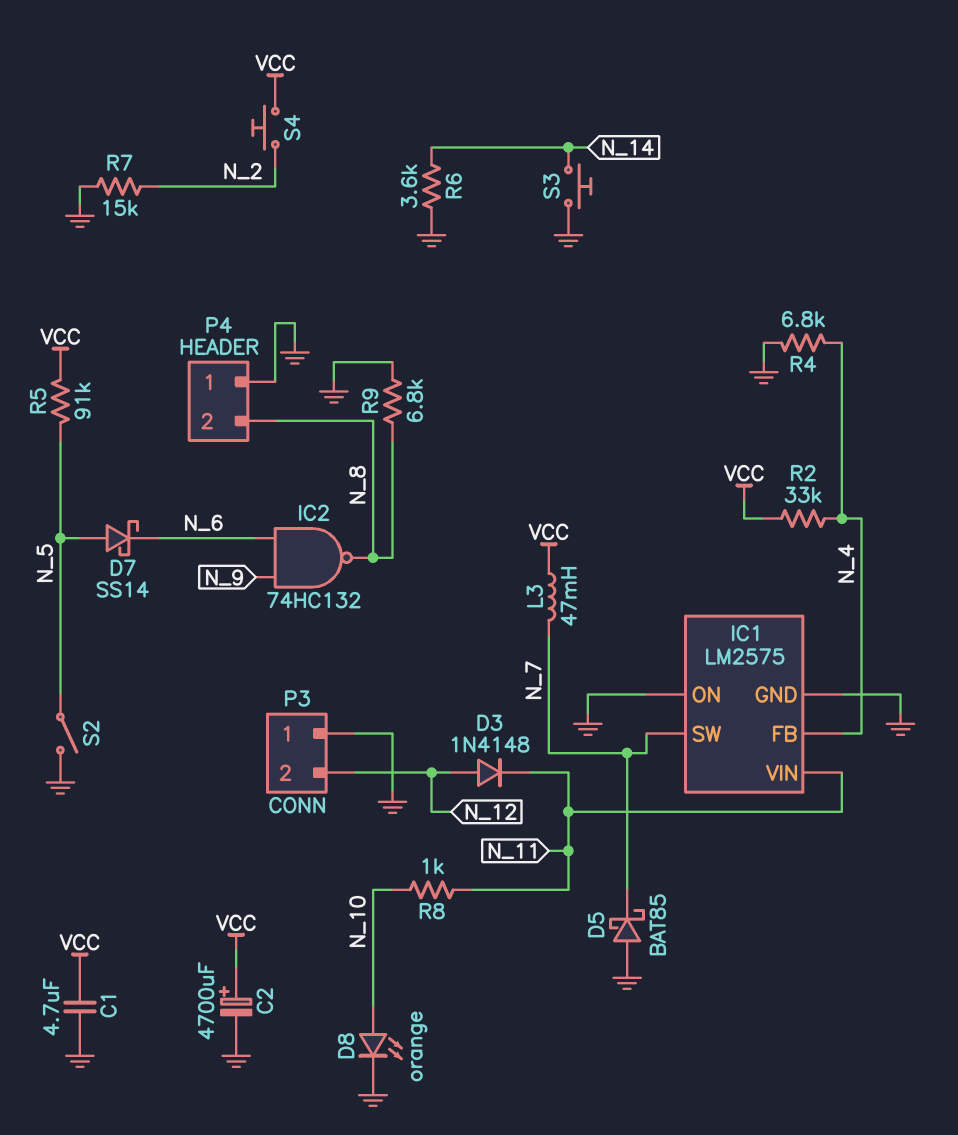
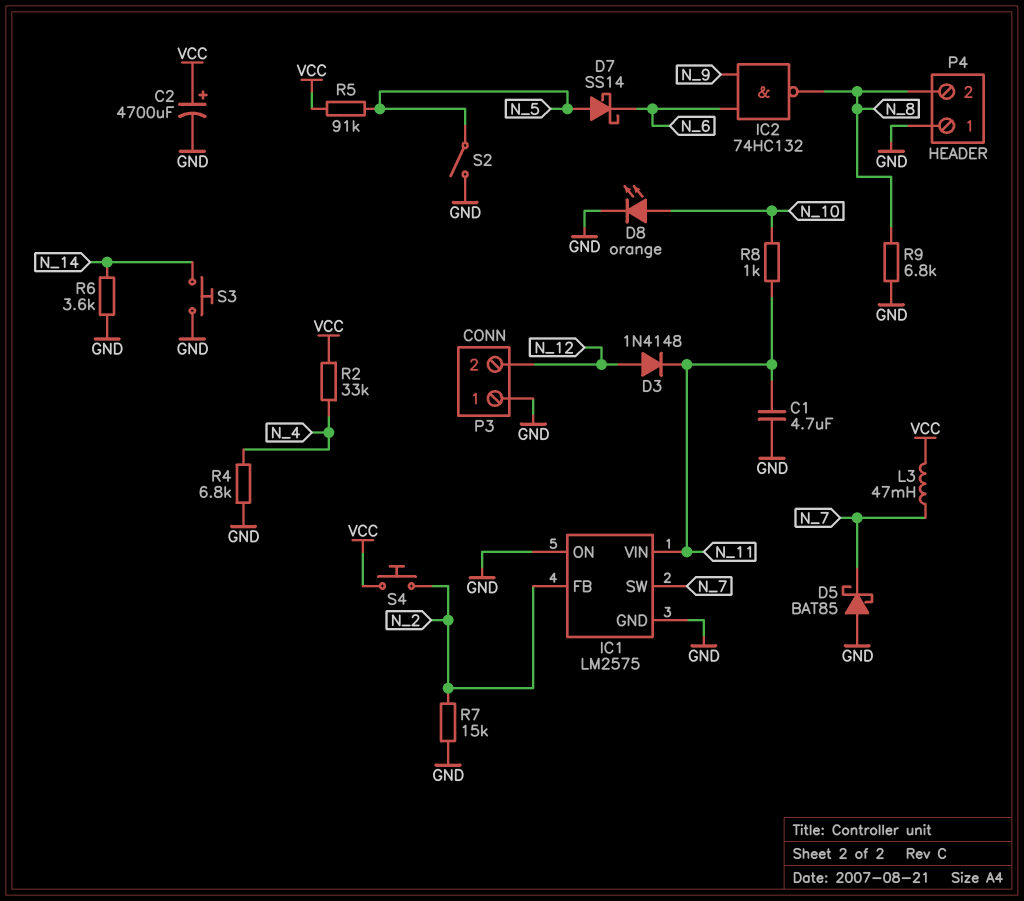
C1: 4.7uF (GND, VCC) -> 4.7uF (GND, N_11)
IC1 pin FB: N_4 -> N_2

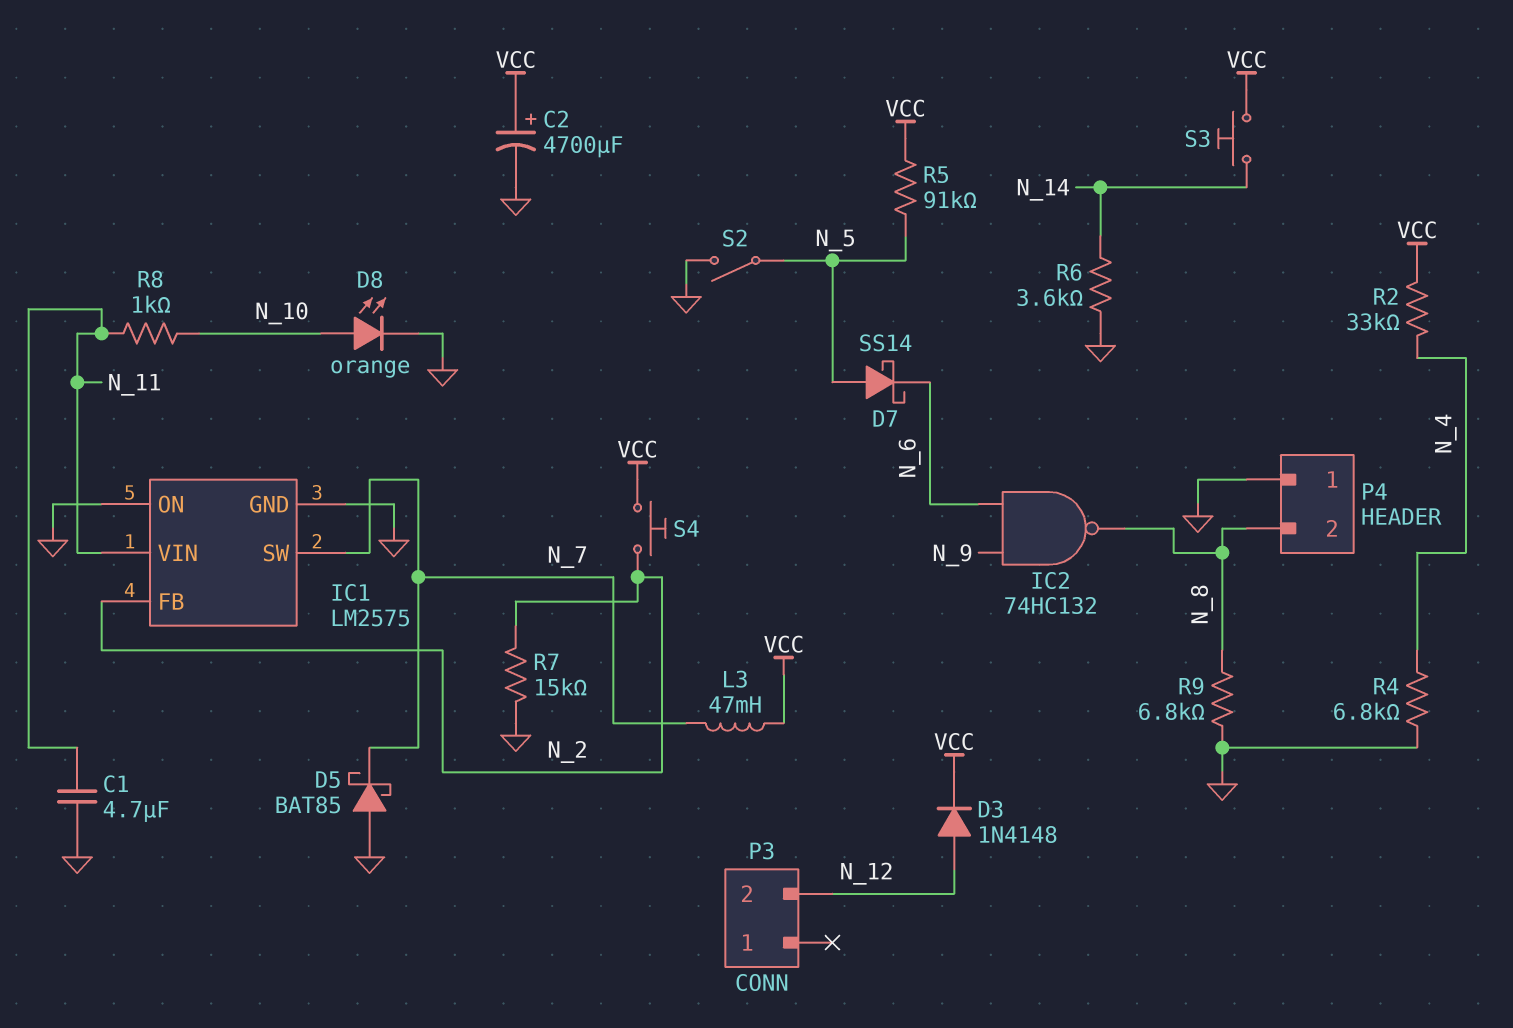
D3: diode 1N4148 (A N_12, K N_11) -> diode 1N4148 (A N_12, K VCC)
P3 pin 1: GND -> none
S3: button (GND, N_14) -> button (N_14, VCC)

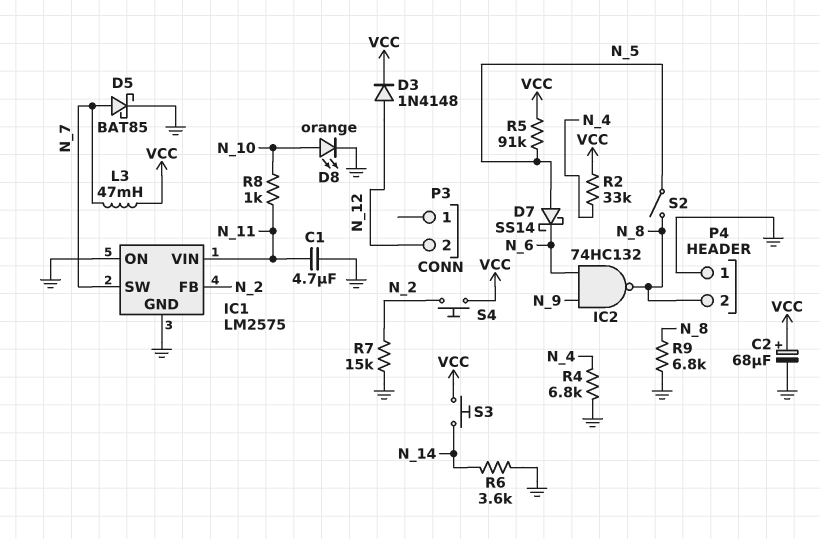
C2: 4700uF (plus VCC, minus GND) -> 68uF (plus VCC, minus GND)
D5: schottky BAT85 (A GND, K N_7) -> schottky BAT85 (A N_7, K GND)
S2: switch (GND, N_5) -> switch (N_5, N_8)

